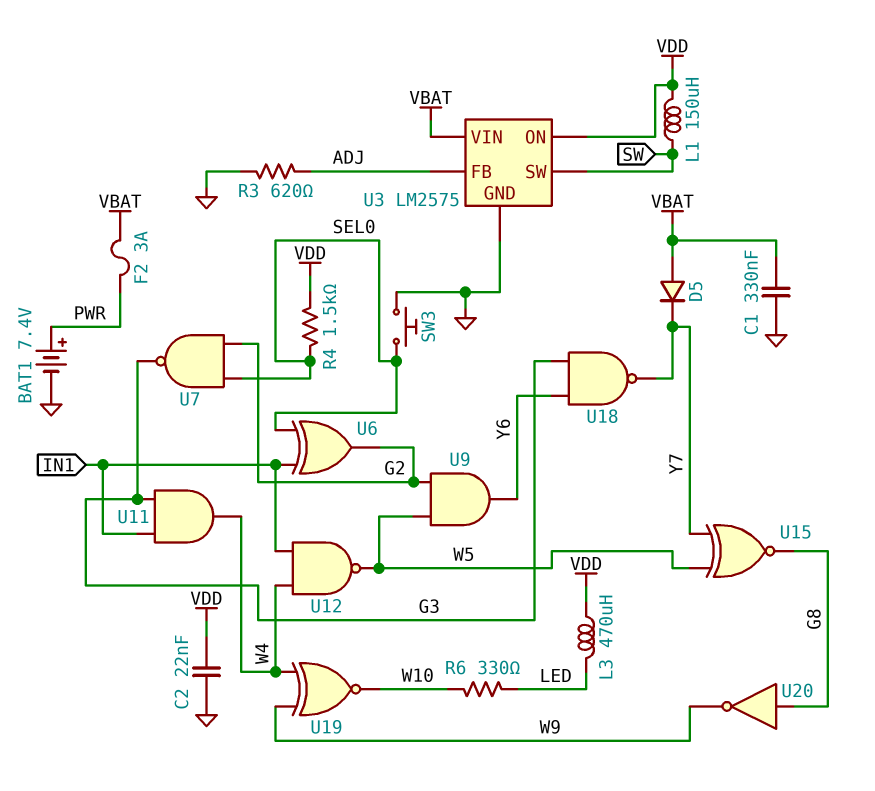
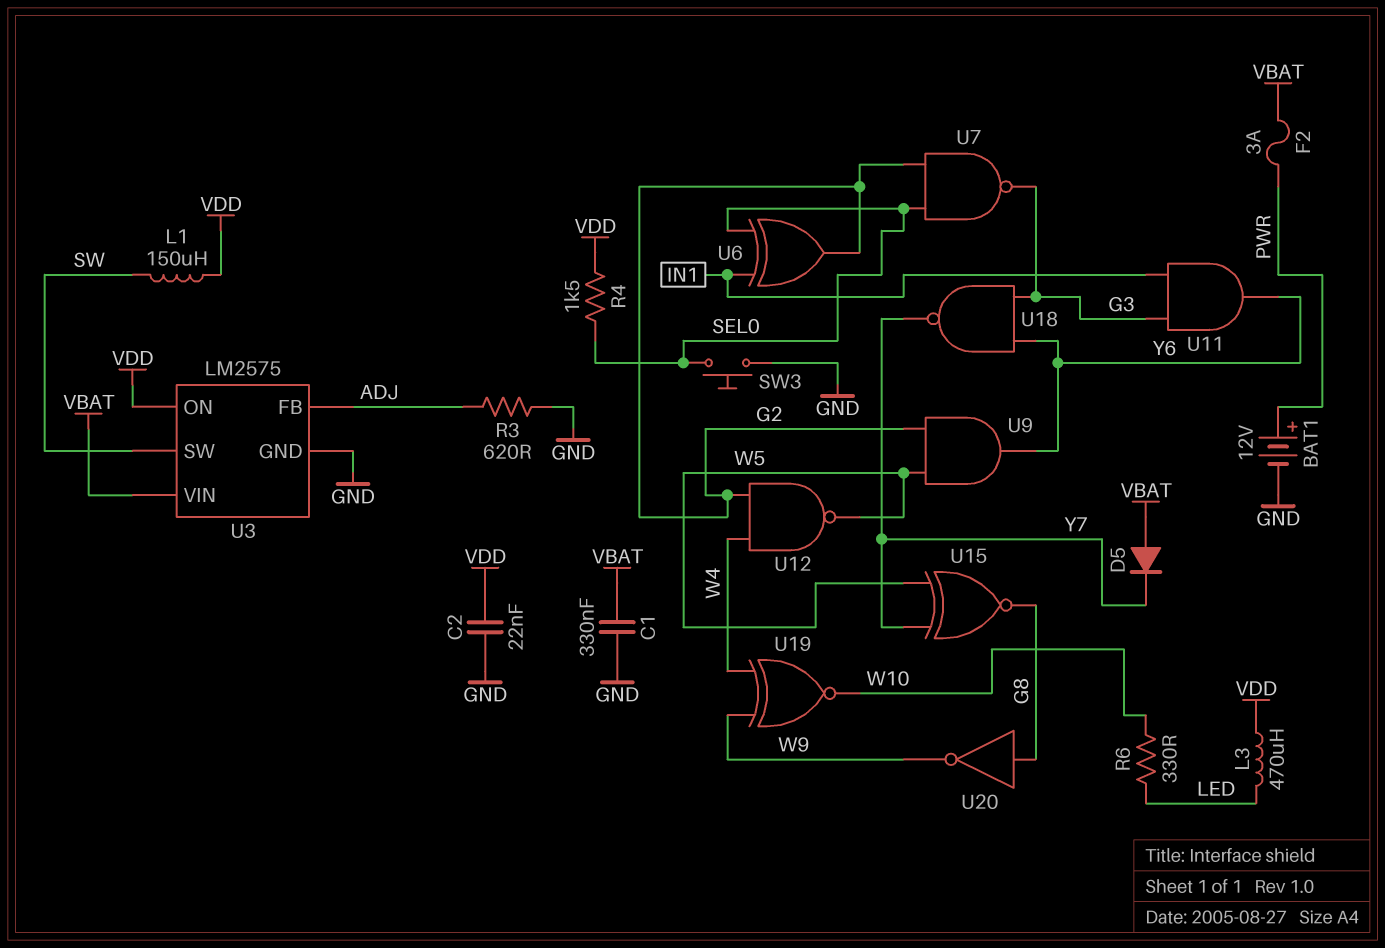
BAT1: 7.4V (plus PWR, minus GND) -> 12V (plus PWR, minus GND)
U11: AND (in G3, in IN1, out W4) -> AND (in G3, in IN1, out Y6)
U12: NAND (in IN1, in W4, out W5) -> NAND (in G2, in W4, out W5)

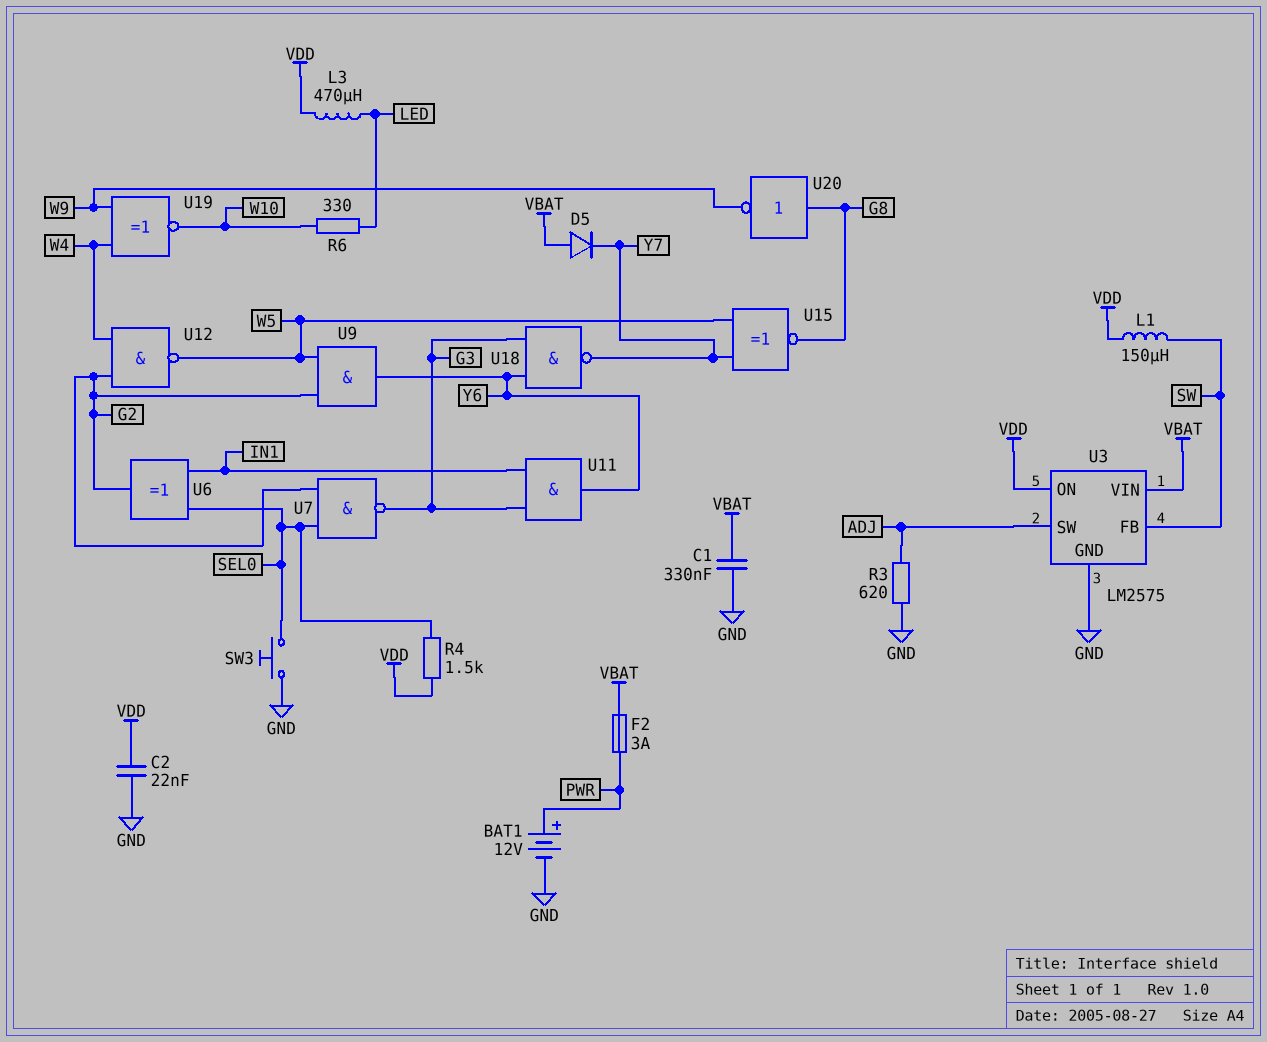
U3 pin FB: ADJ -> SW
U3 pin SW: SW -> ADJ

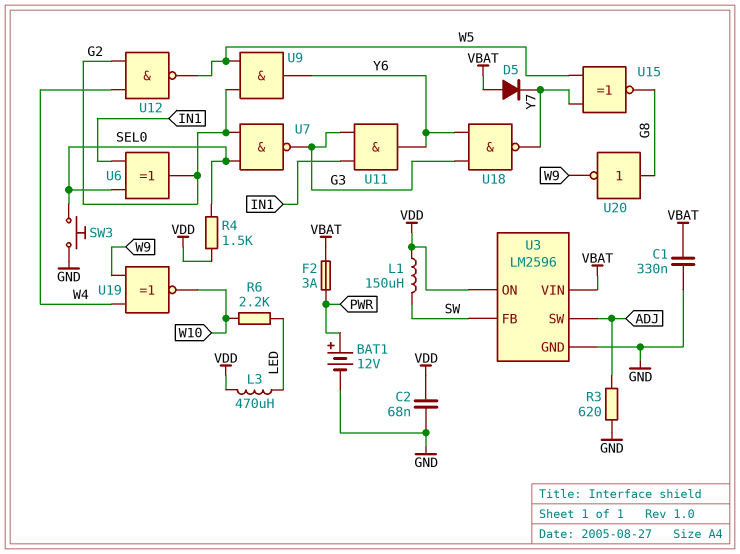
C2: 22nF (GND, VDD) -> 68nF (GND, VDD)
R6: 330 (LED, W10) -> 2.2k (LED, W10)
U3: LM2575 -> LM2596

